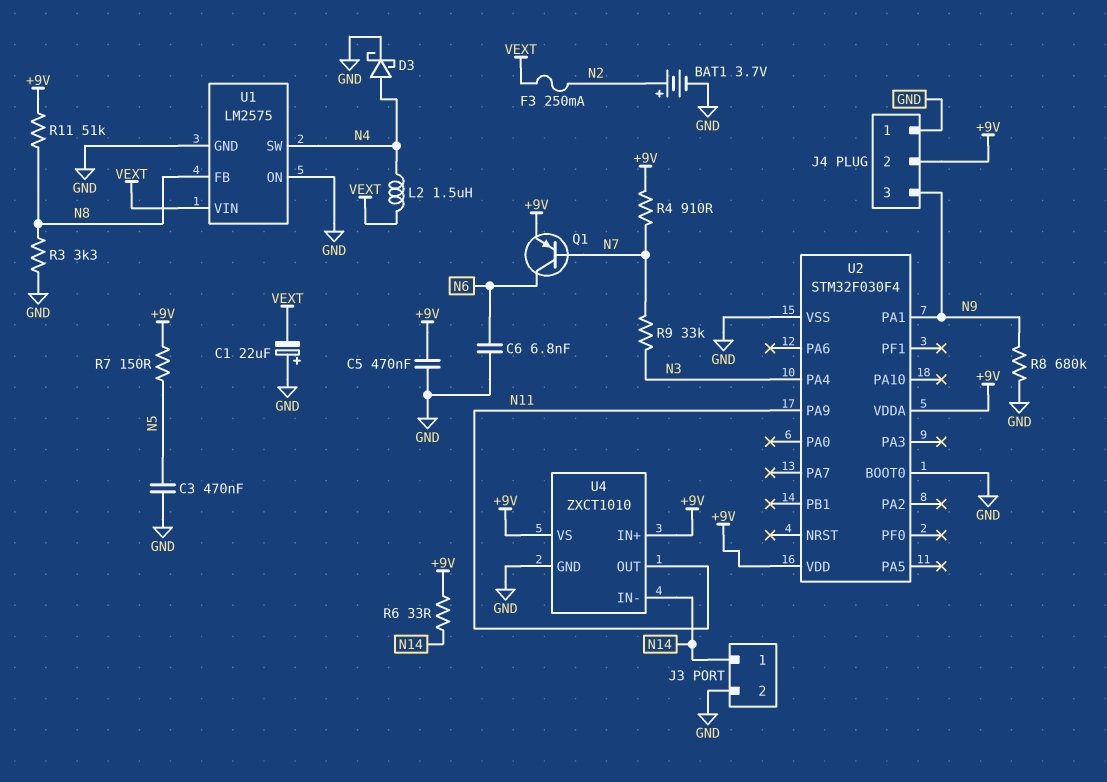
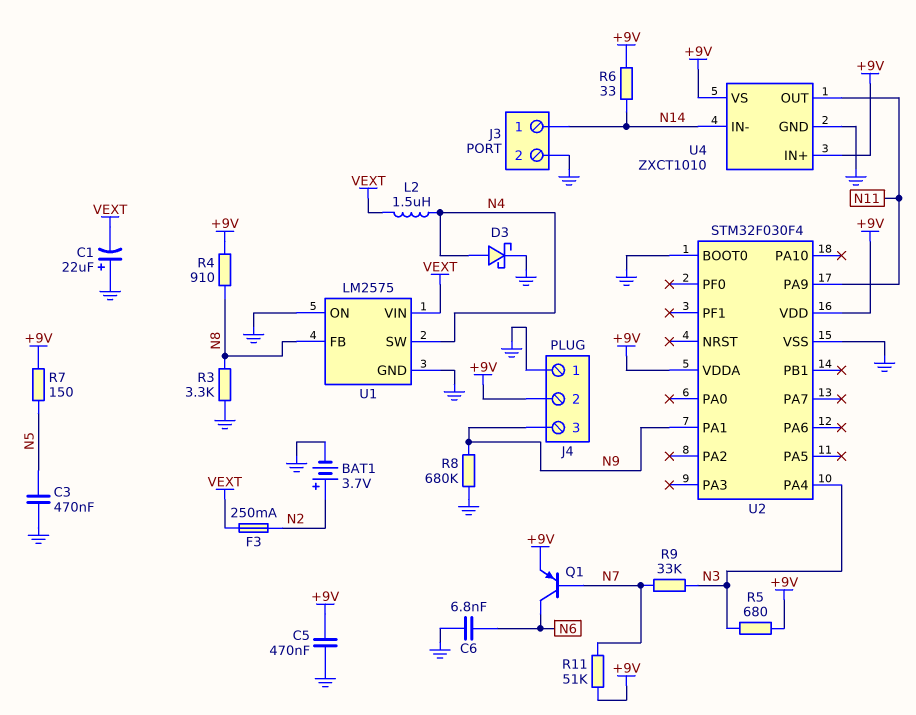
R4: 910 (+9V, N7) -> 910 (+9V, N8)
R5: none -> 680 (+9V, N3)
R11: 51k (+9V, N8) -> 51k (+9V, N7)

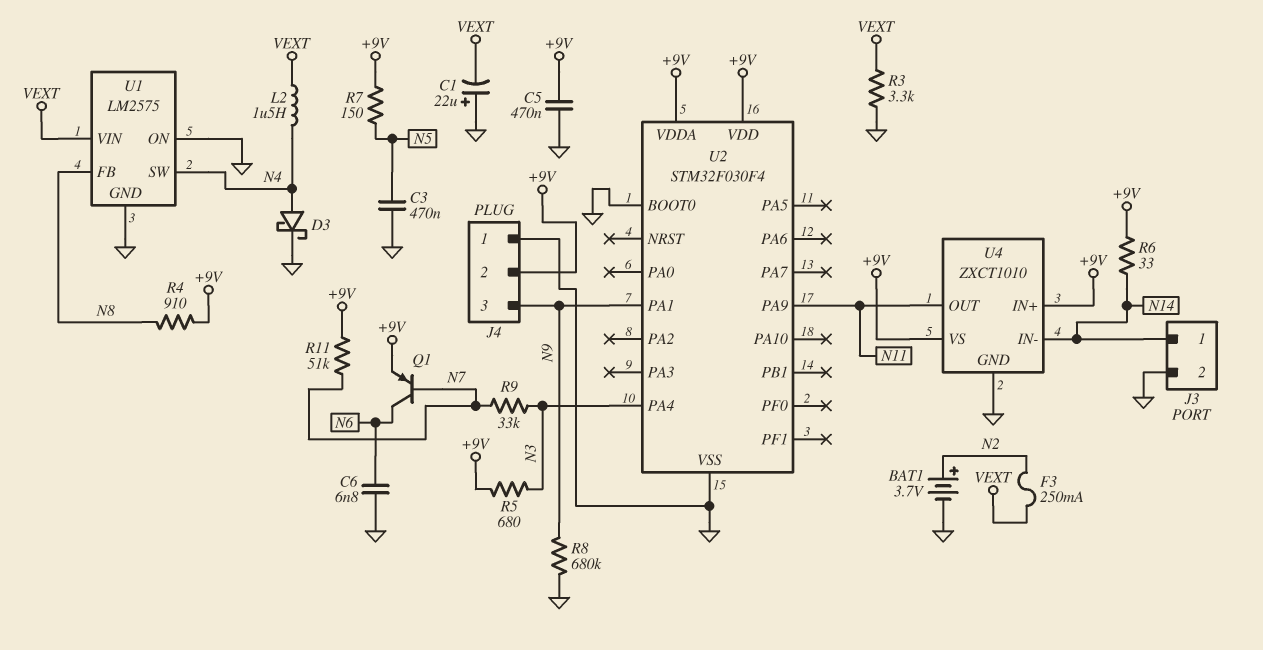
R3: 3.3k (GND, N8) -> 3.3k (GND, VEXT)

